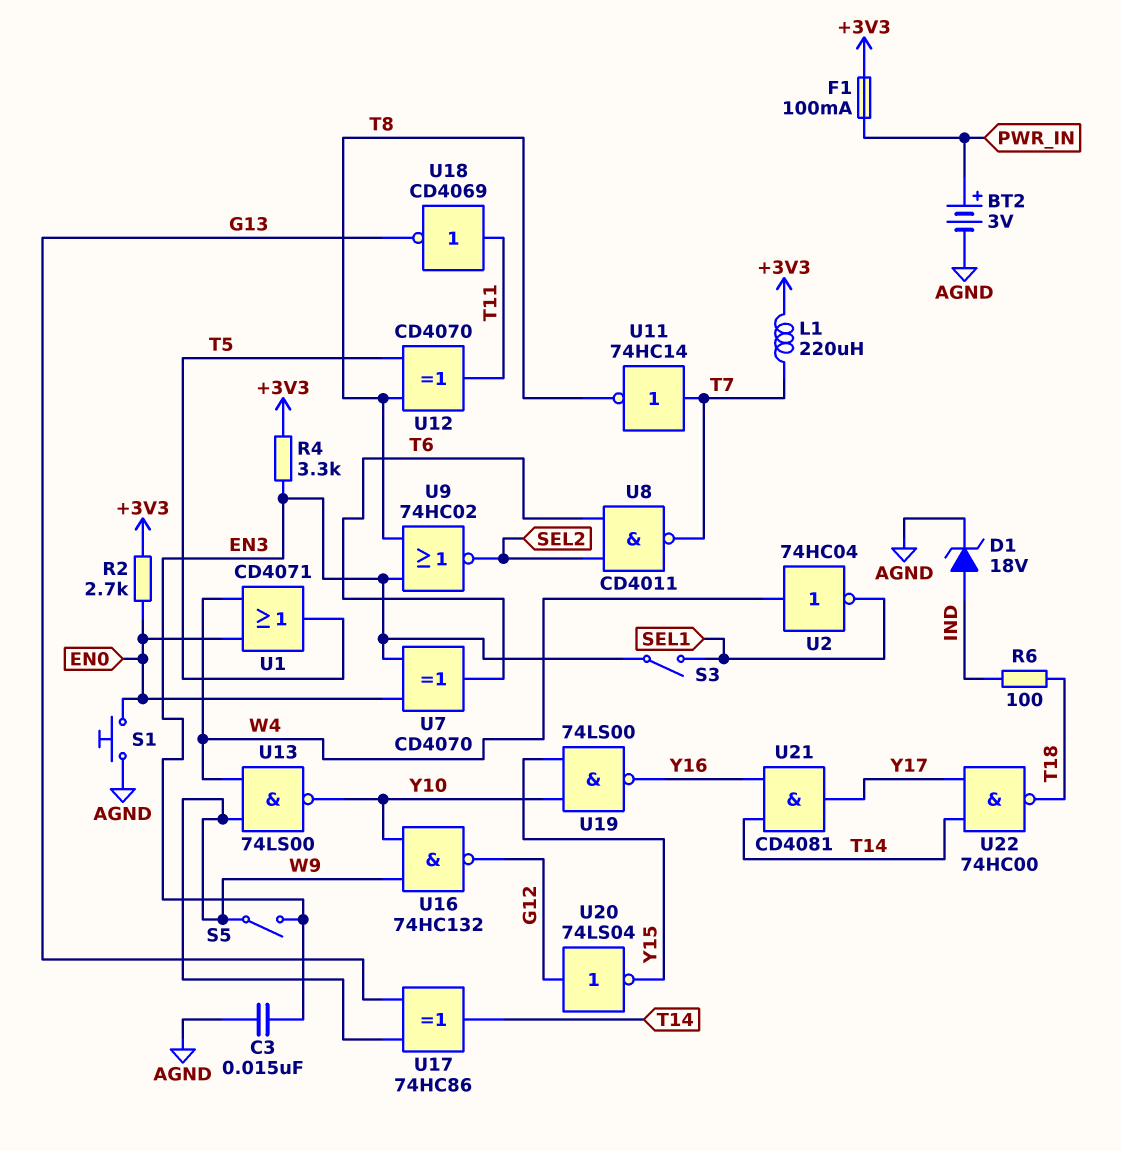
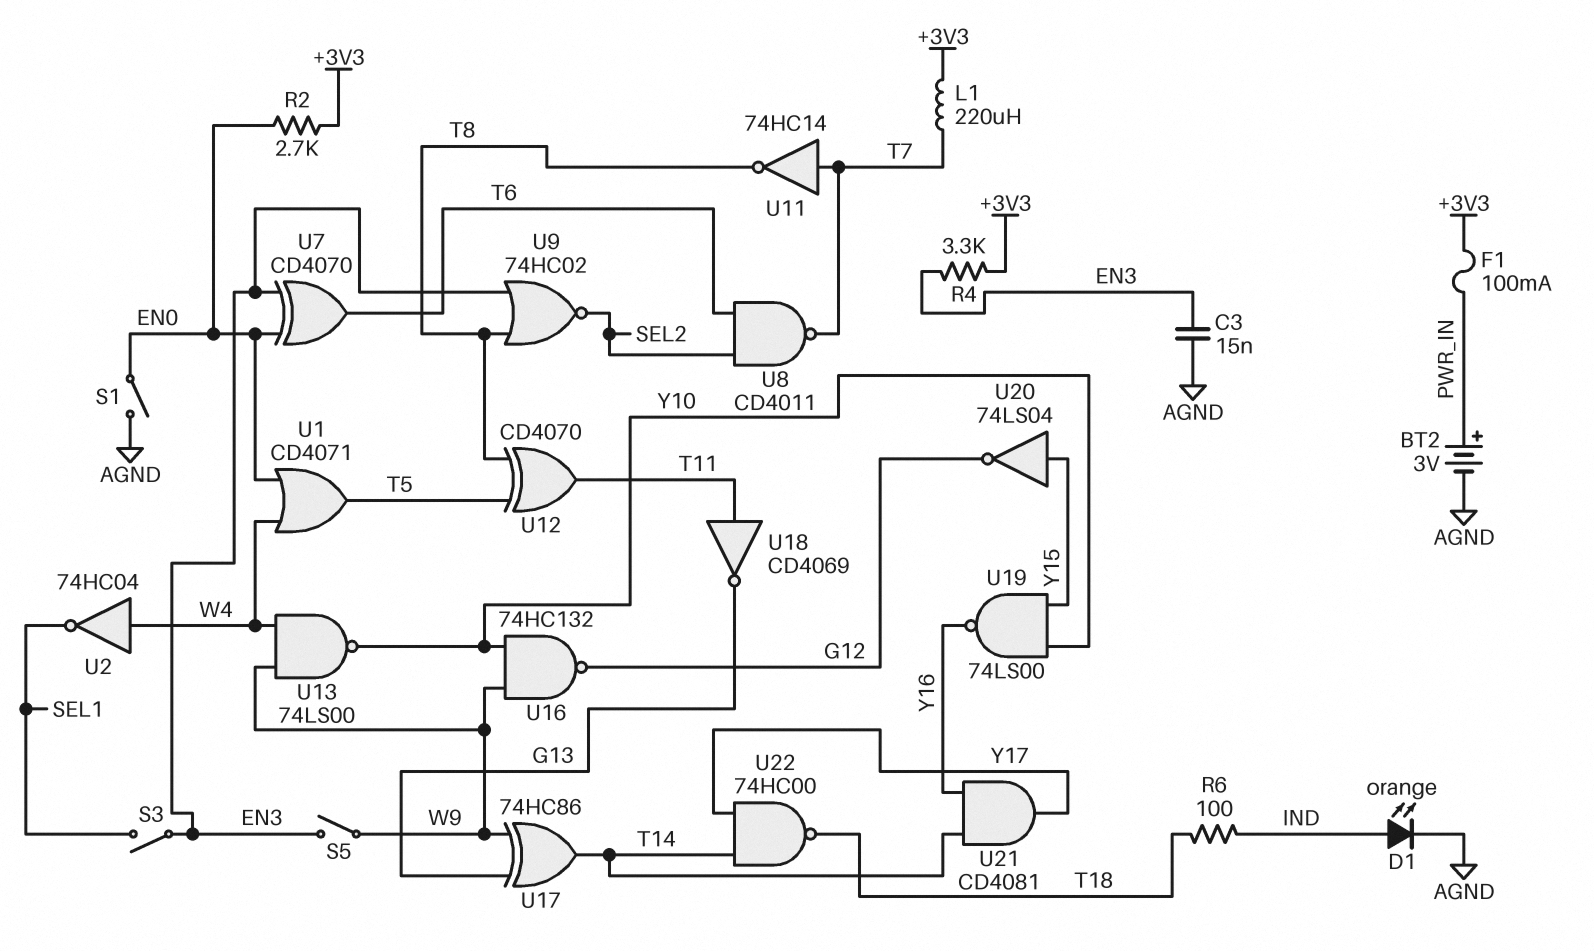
D1: zener 18V (A IND, K AGND) -> LED orange (A IND, K AGND)
S1: button (AGND, EN0) -> switch (AGND, EN0)
U20: NOT 74LS04 (in G12, out Y15) -> NOT 74LS04 (in Y15, out G12)

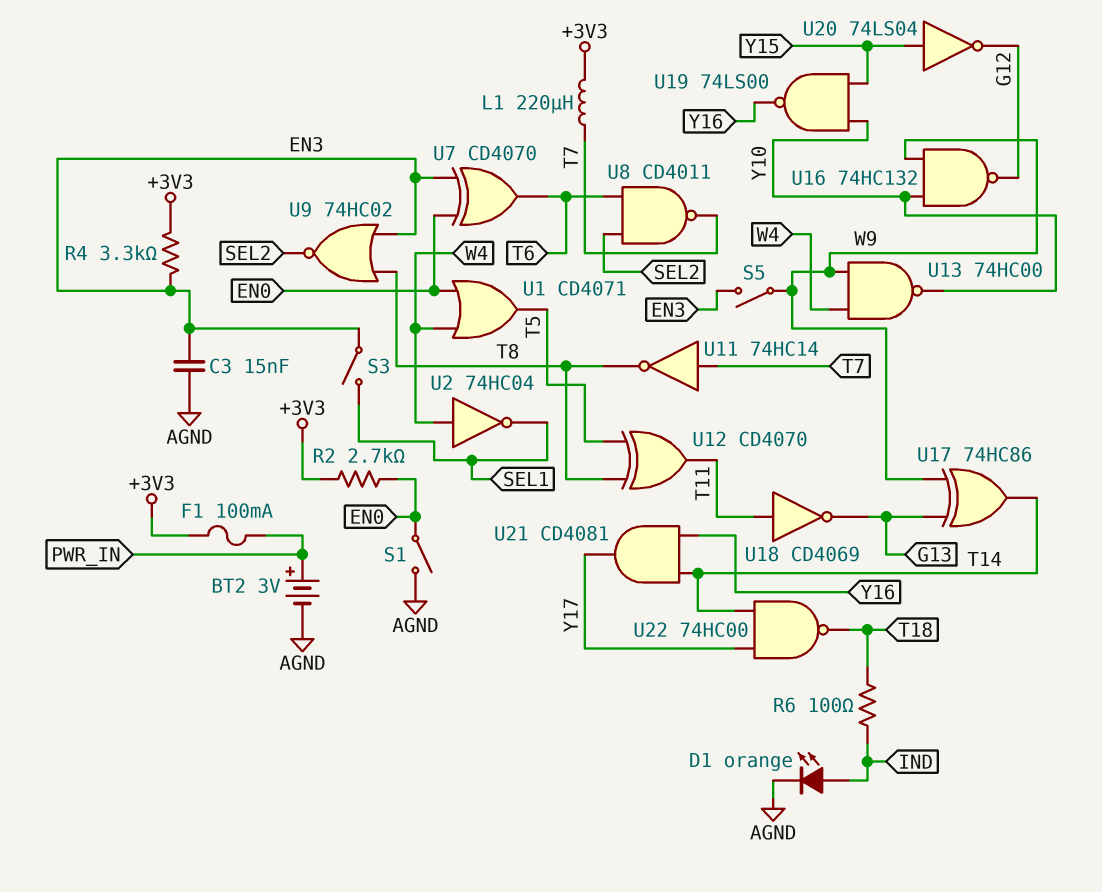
U13: NAND 74LS00 (in W4, in W9, out Y10) -> NAND 74HC00 (in W4, in W9, out Y10)

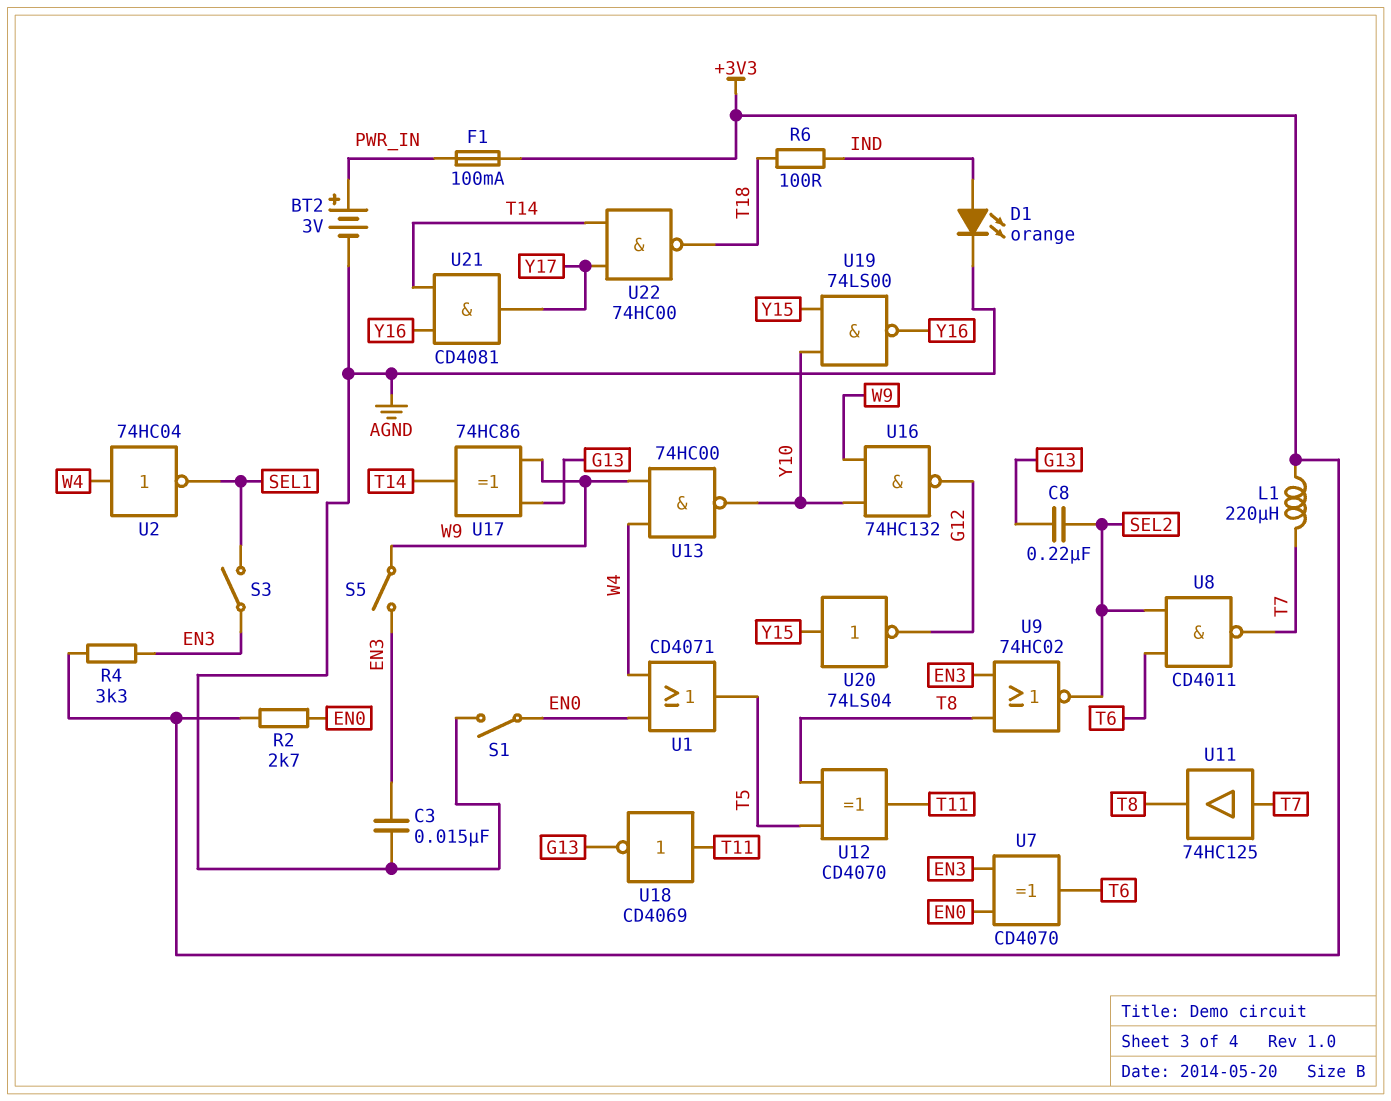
C8: none -> 220nF (G13, SEL2)
U11: NOT 74HC14 (in T7, out T8) -> buffer 74HC125 (in T7, out T8)

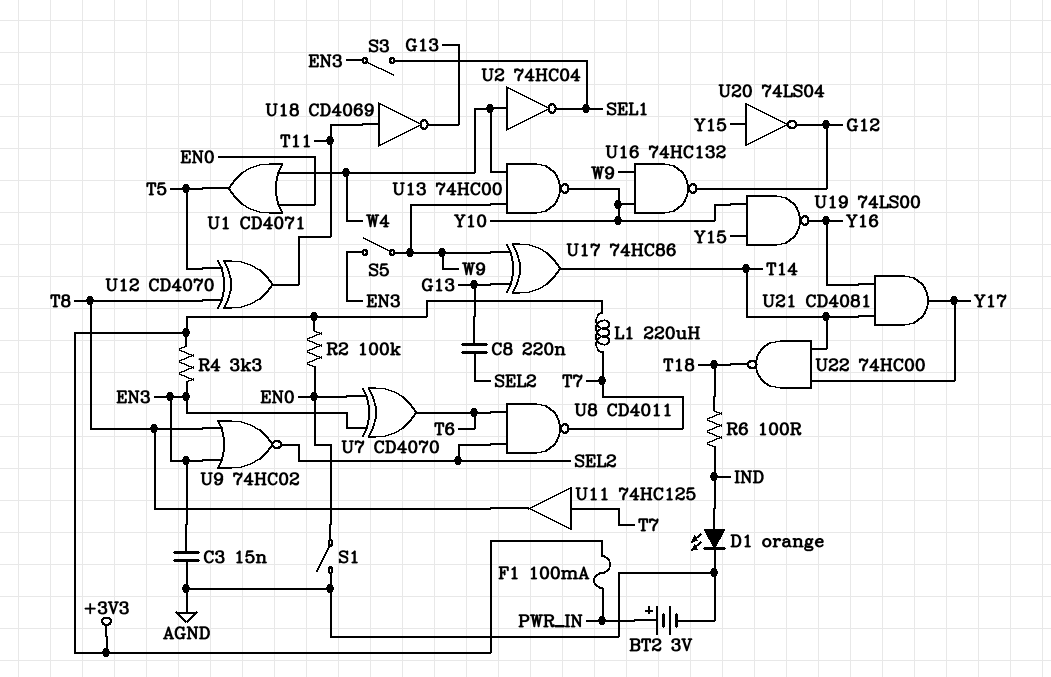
R2: 2.7k (+3V3, EN0) -> 100k (+3V3, EN0)

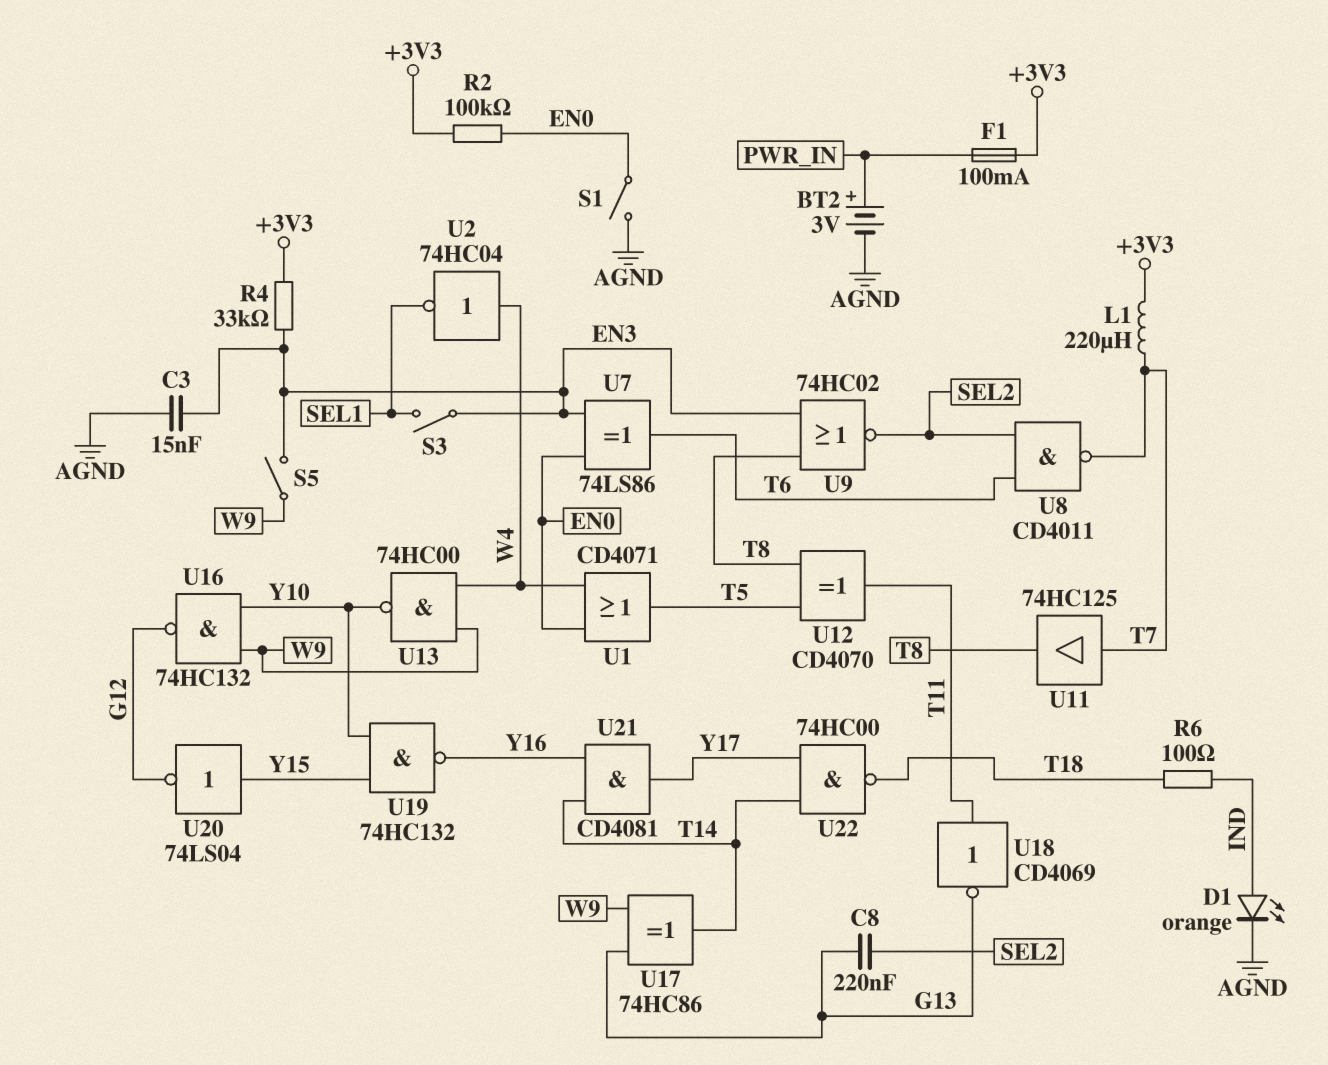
R4: 3.3k (+3V3, EN3) -> 33k (+3V3, EN3)
U7: XOR CD4070 (in EN0, in EN3, out T6) -> XOR 74LS86 (in EN0, in EN3, out T6)
U19: NAND 74LS00 (in Y10, in Y15, out Y16) -> NAND 74HC132 (in Y10, in Y15, out Y16)

